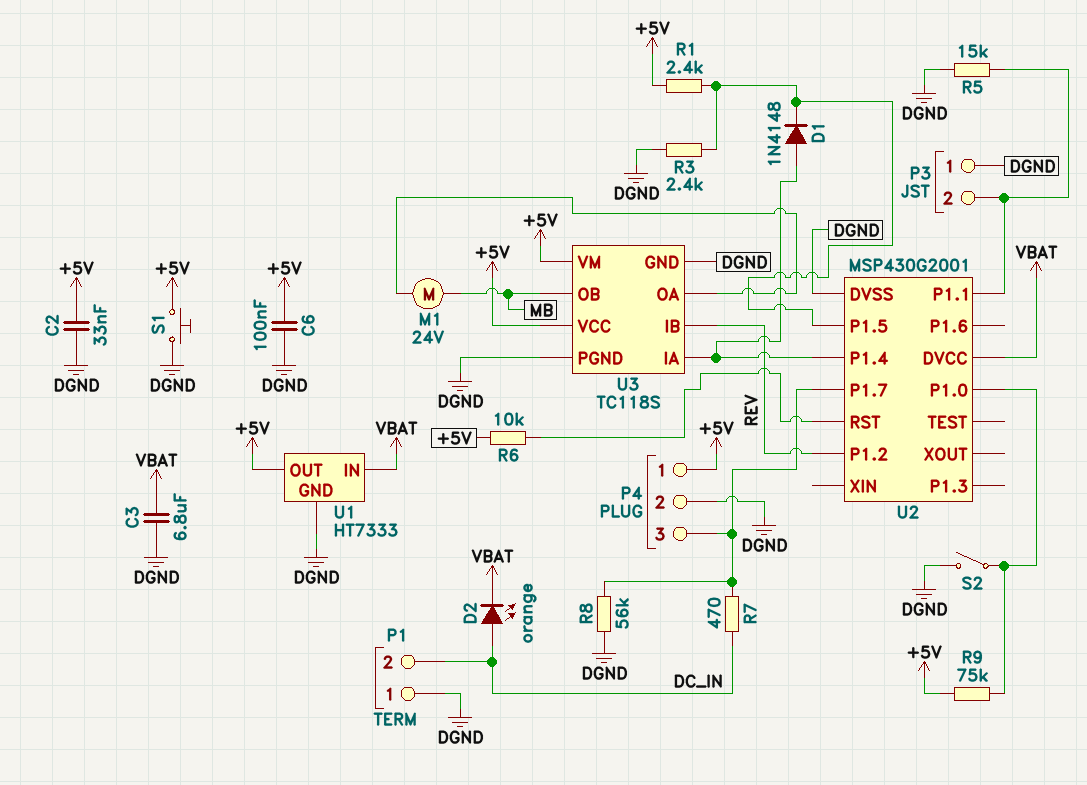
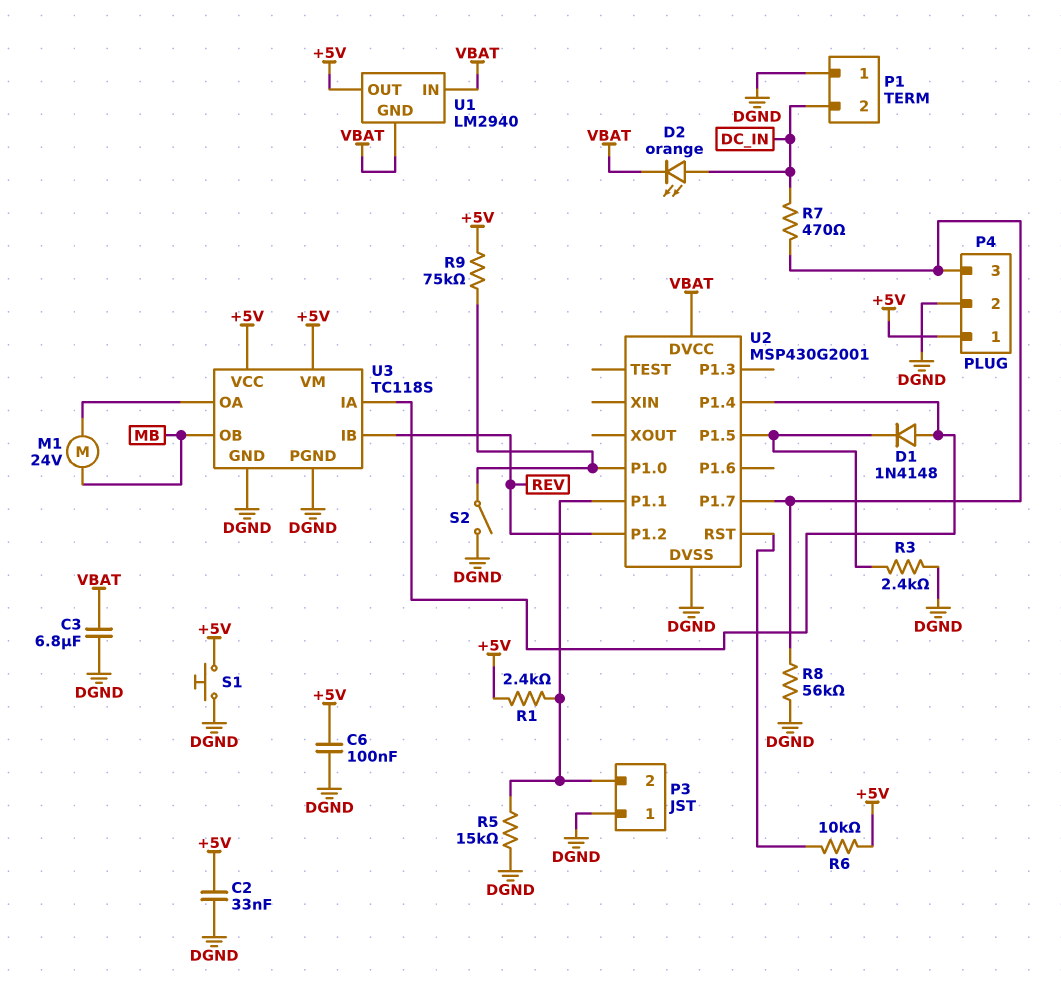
R1: 2.4k (+5V, U2/P1.5) -> 2.4k (+5V, P3/2)
U1: HT7333 -> LM2940
U1 pin GND: DGND -> VBAT

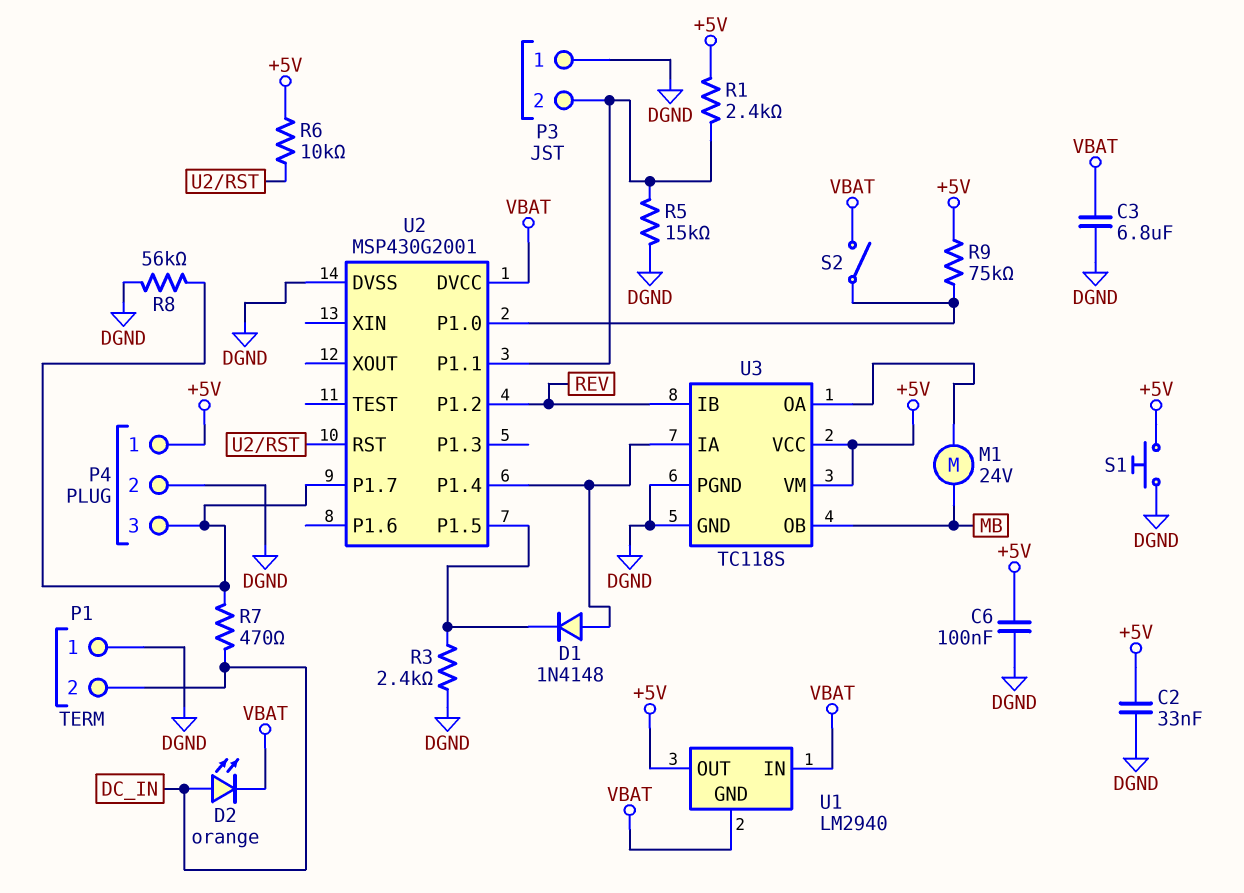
S2: switch (DGND, U2/P1.0) -> switch (U2/P1.0, VBAT)

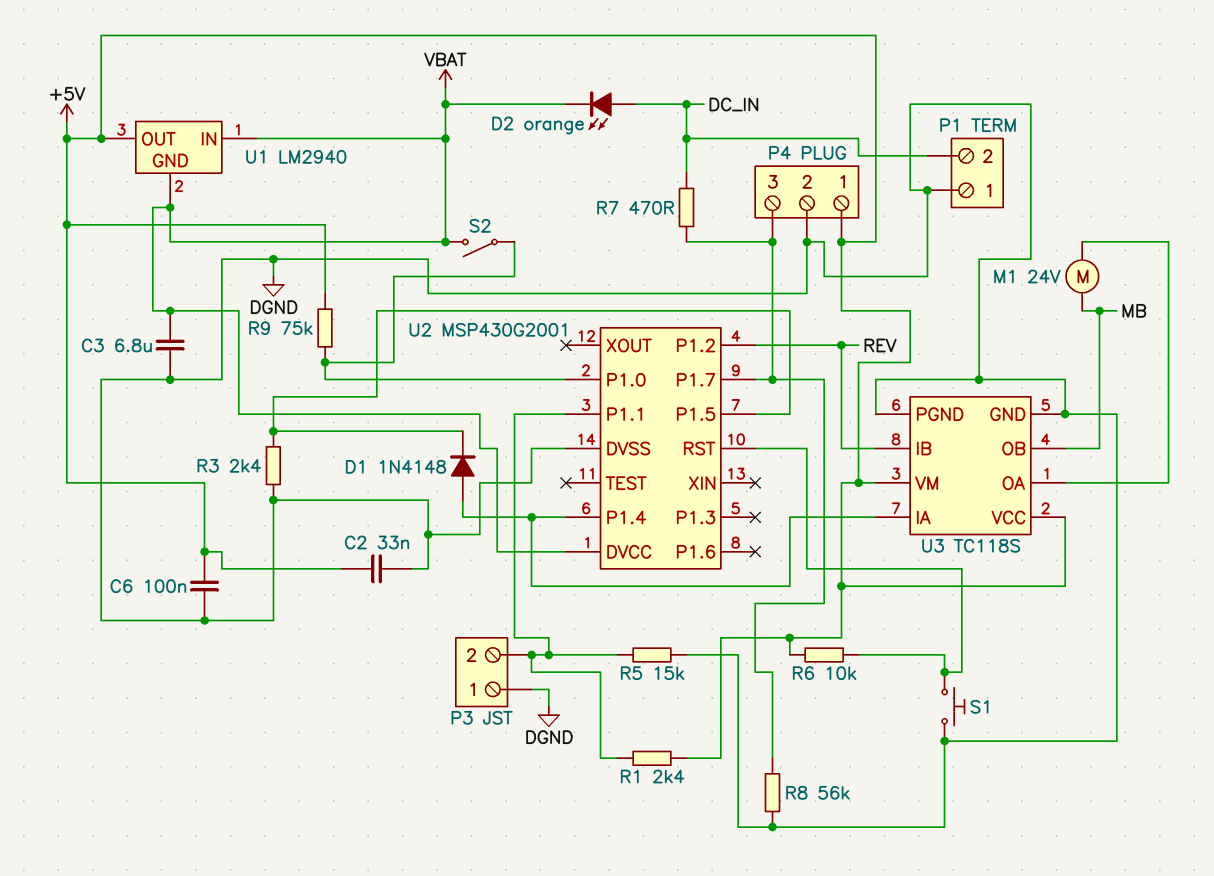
S1: button (+5V, DGND) -> button (DGND, U2/RST)

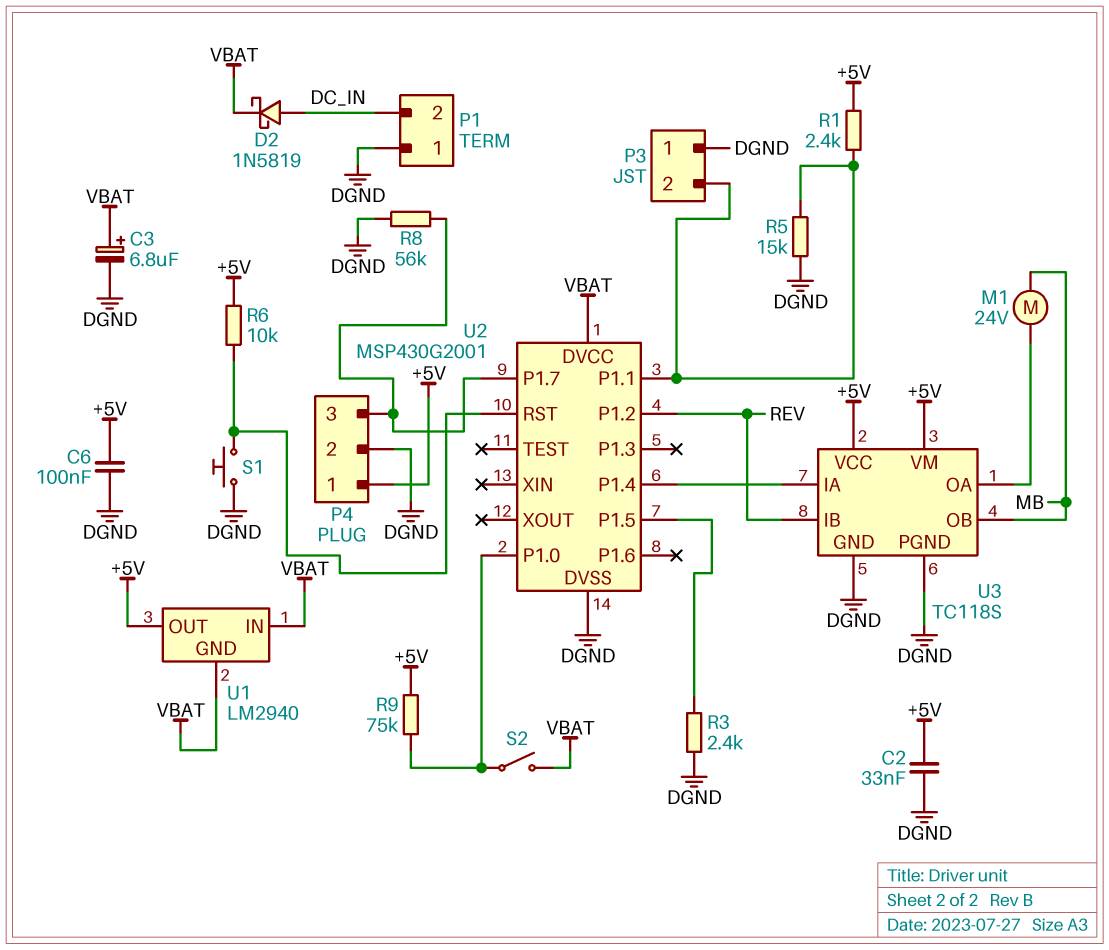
C3: 6.8uF (DGND, VBAT) -> 6.8uF (plus VBAT, minus DGND)
D1: diode 1N4148 (A U2/P1.4, K U2/P1.5) -> none
D2: LED orange (A DC_IN, K VBAT) -> schottky 1N5819 (A DC_IN, K VBAT)
R7: 470 (DC_IN, P4/3) -> none

